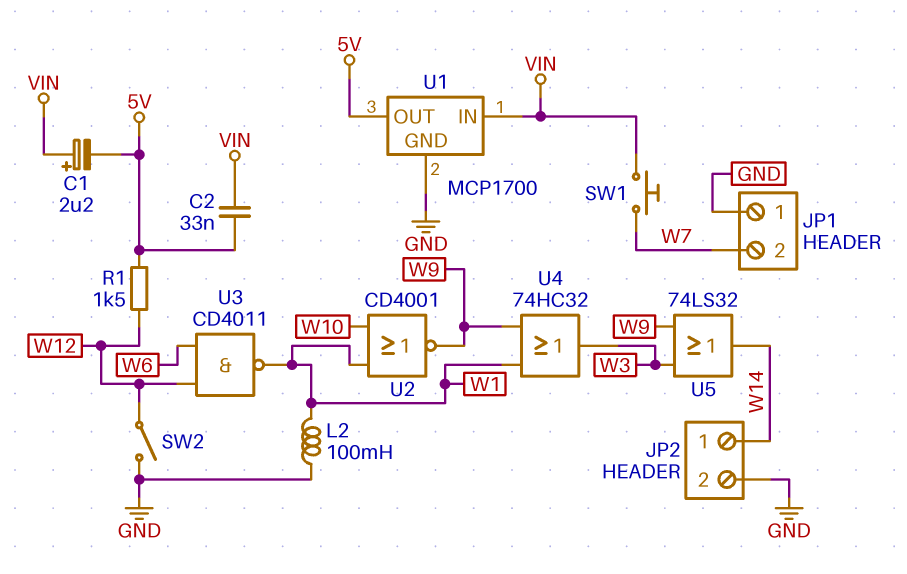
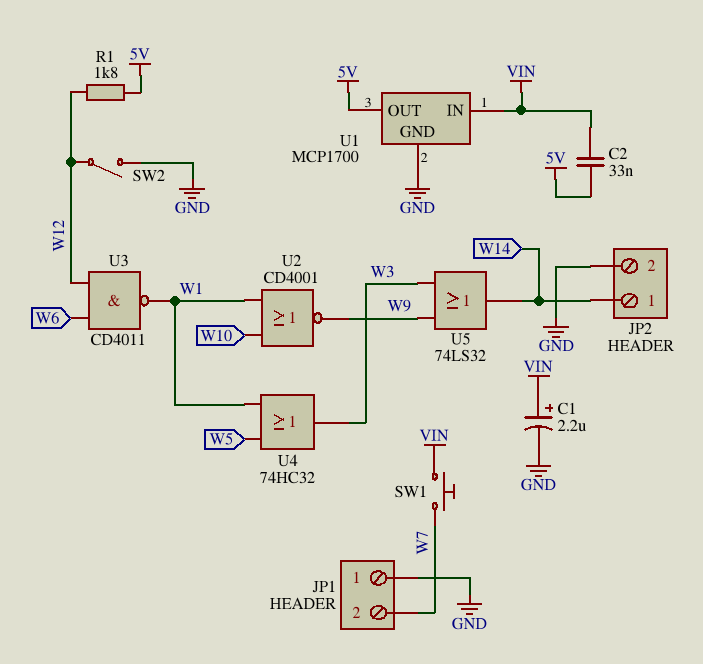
C1: 2.2uF (plus VIN, minus 5V) -> 2.2uF (plus VIN, minus GND)
L2: 100mH (GND, W1) -> none
R1: 1.5k (5V, W12) -> 1.8k (5V, W12)
U4: OR 74HC32 (in W1, in W9, out W3) -> OR 74HC32 (in W1, in W5, out W3)

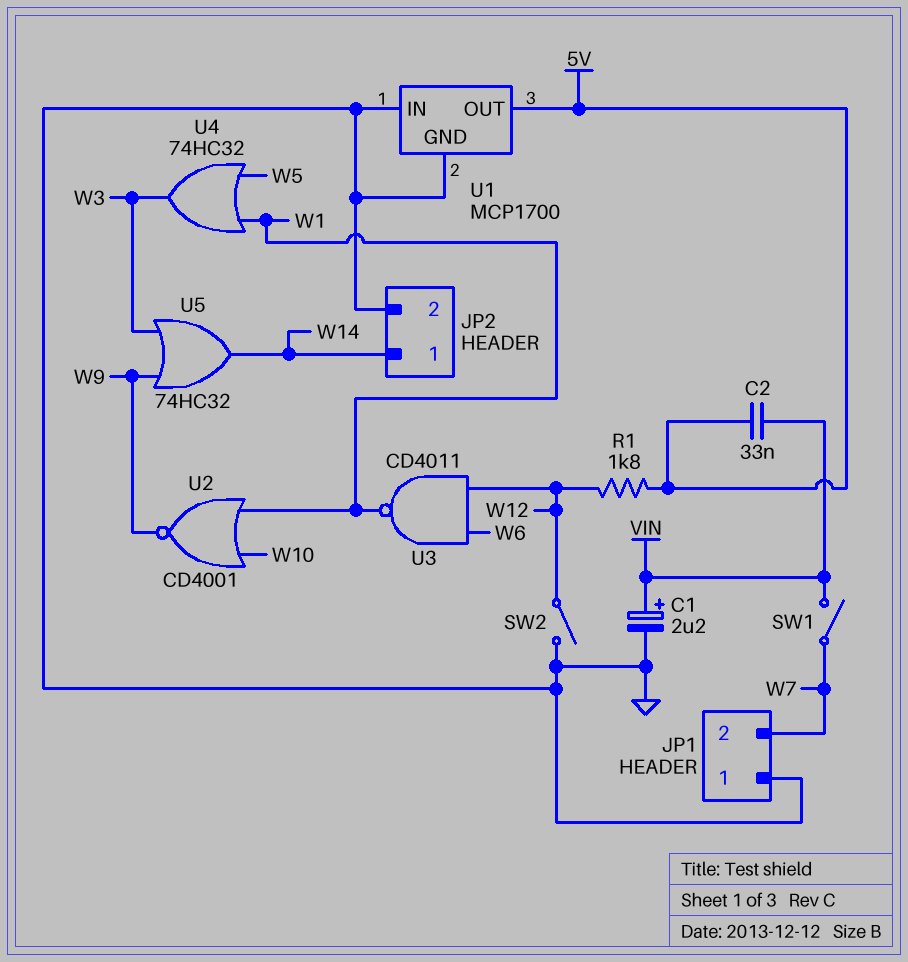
SW1: button (VIN, W7) -> switch (VIN, W7)
U1 pin IN: VIN -> GND
U5: OR 74LS32 (in W3, in W9, out W14) -> OR 74HC32 (in W3, in W9, out W14)

